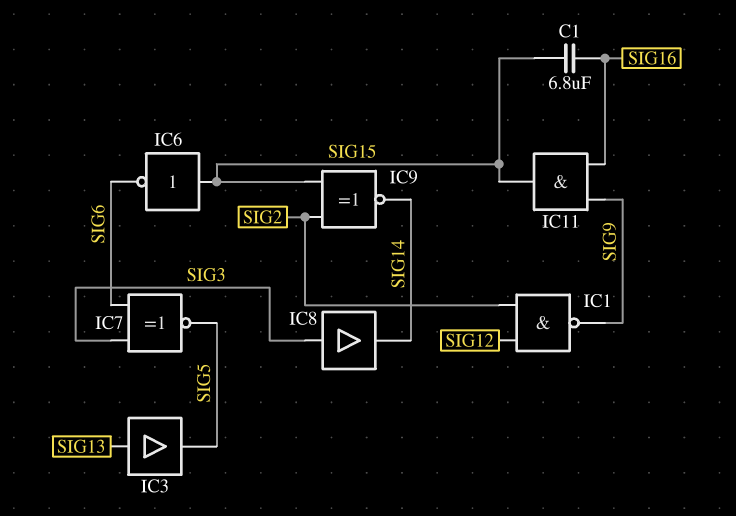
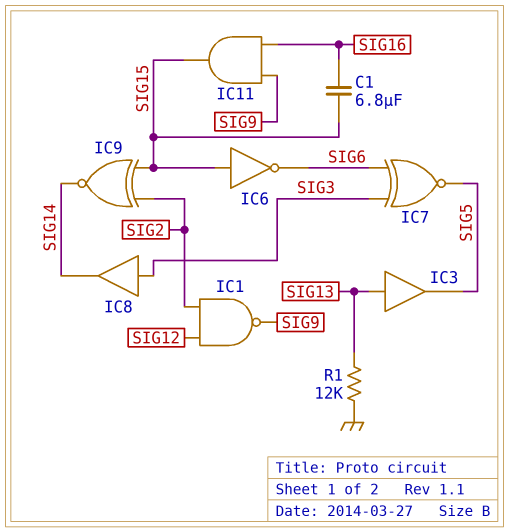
R1: none -> 12k (GND, SIG13)

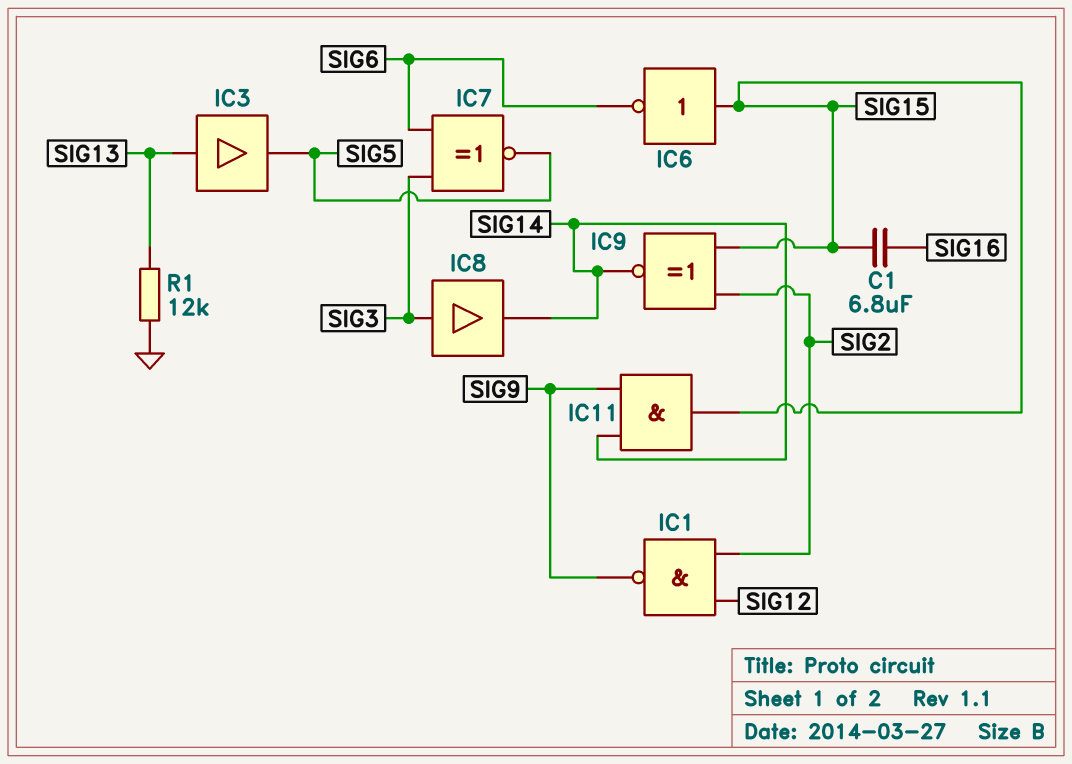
IC11: AND (in SIG9, in SIG16, out SIG15) -> AND (in SIG9, in SIG14, out SIG15)

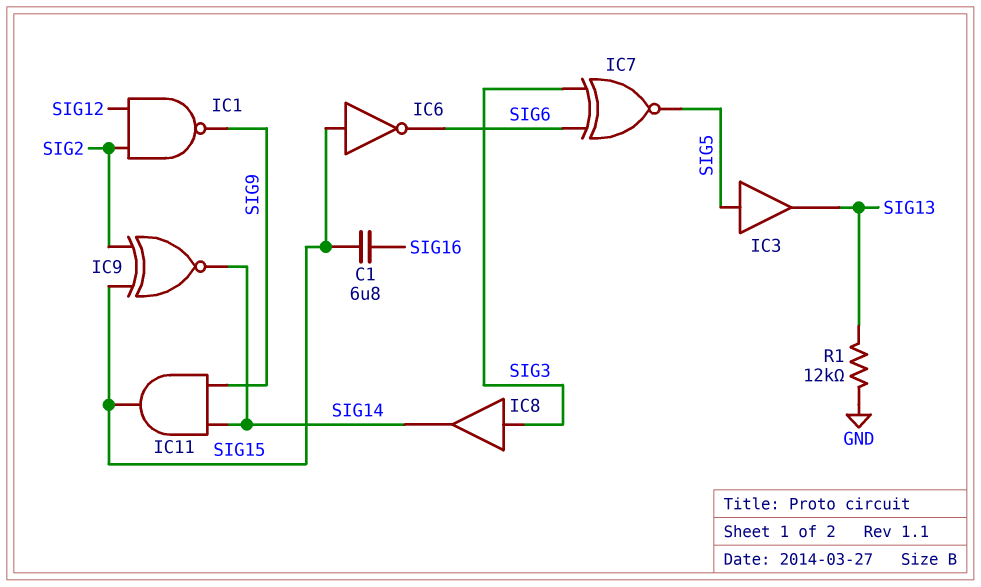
IC3: buffer (in SIG13, out SIG5) -> buffer (in SIG5, out SIG13)

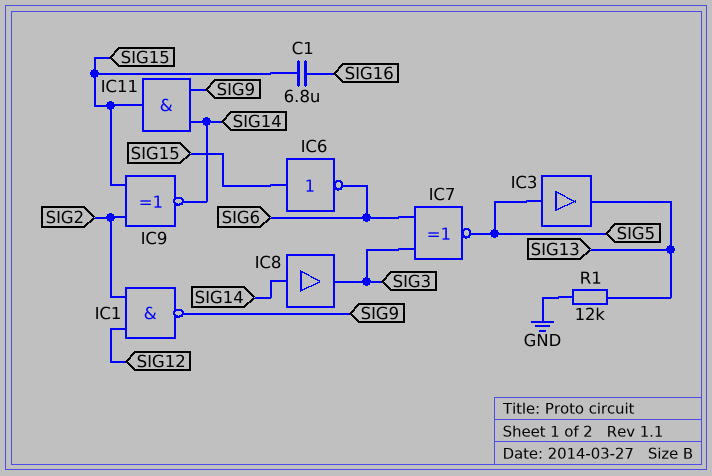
IC8: buffer (in SIG3, out SIG14) -> buffer (in SIG14, out SIG3)

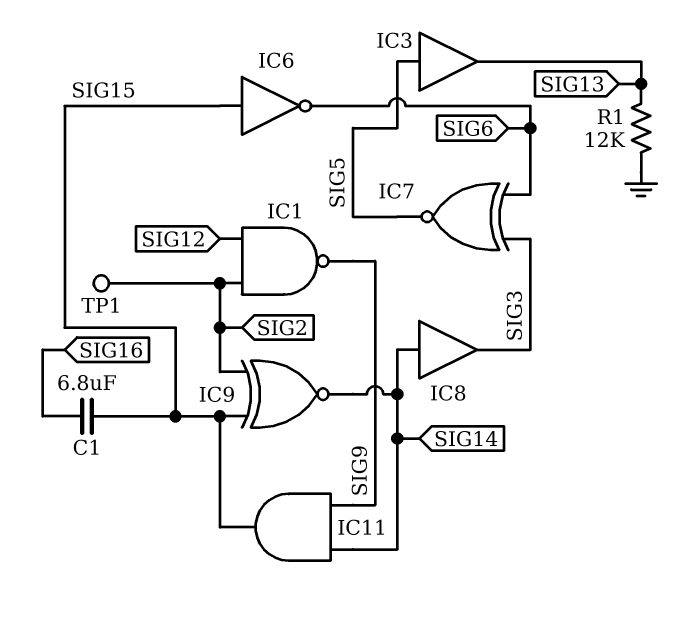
TP1: none -> test point (SIG2)

